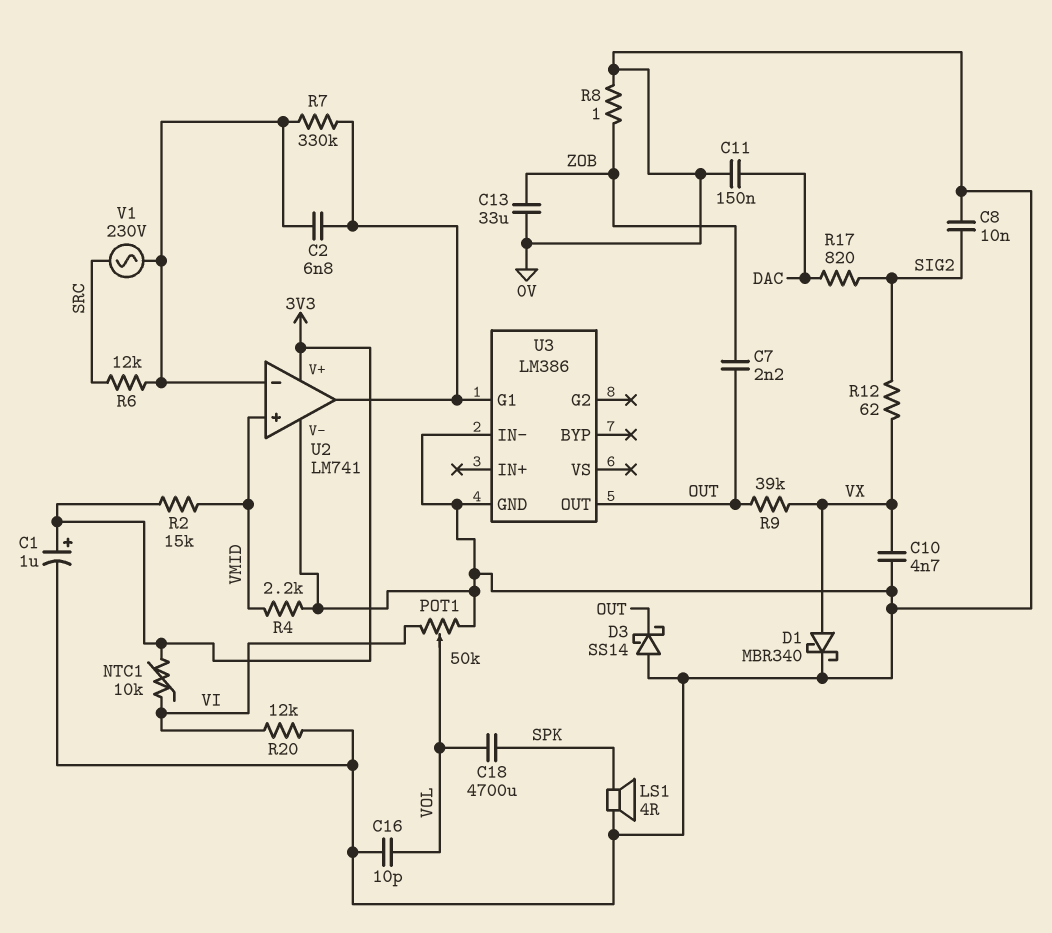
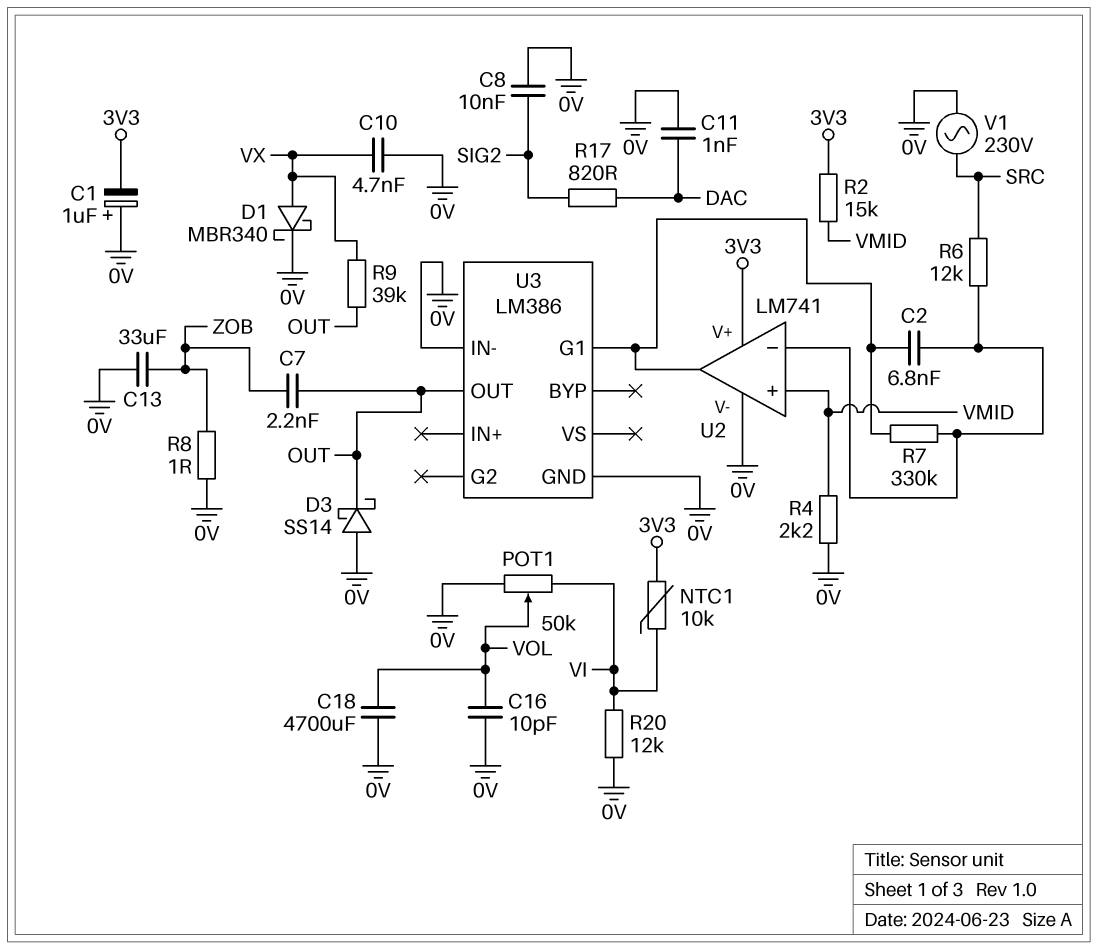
C1: 1uF (plus 3V3, minus 0V) -> 1uF (plus 0V, minus 3V3)
C11: 150nF (0V, DAC) -> 1nF (0V, DAC)
C18: 4700uF (SPK, VOL) -> 4700uF (0V, VOL)
LS1: speaker 4R (0V, SPK) -> none
R12: 62 (SIG2, VX) -> none
V1: AC 230V (SRC, U2/in-) -> AC 230V (0V, SRC)

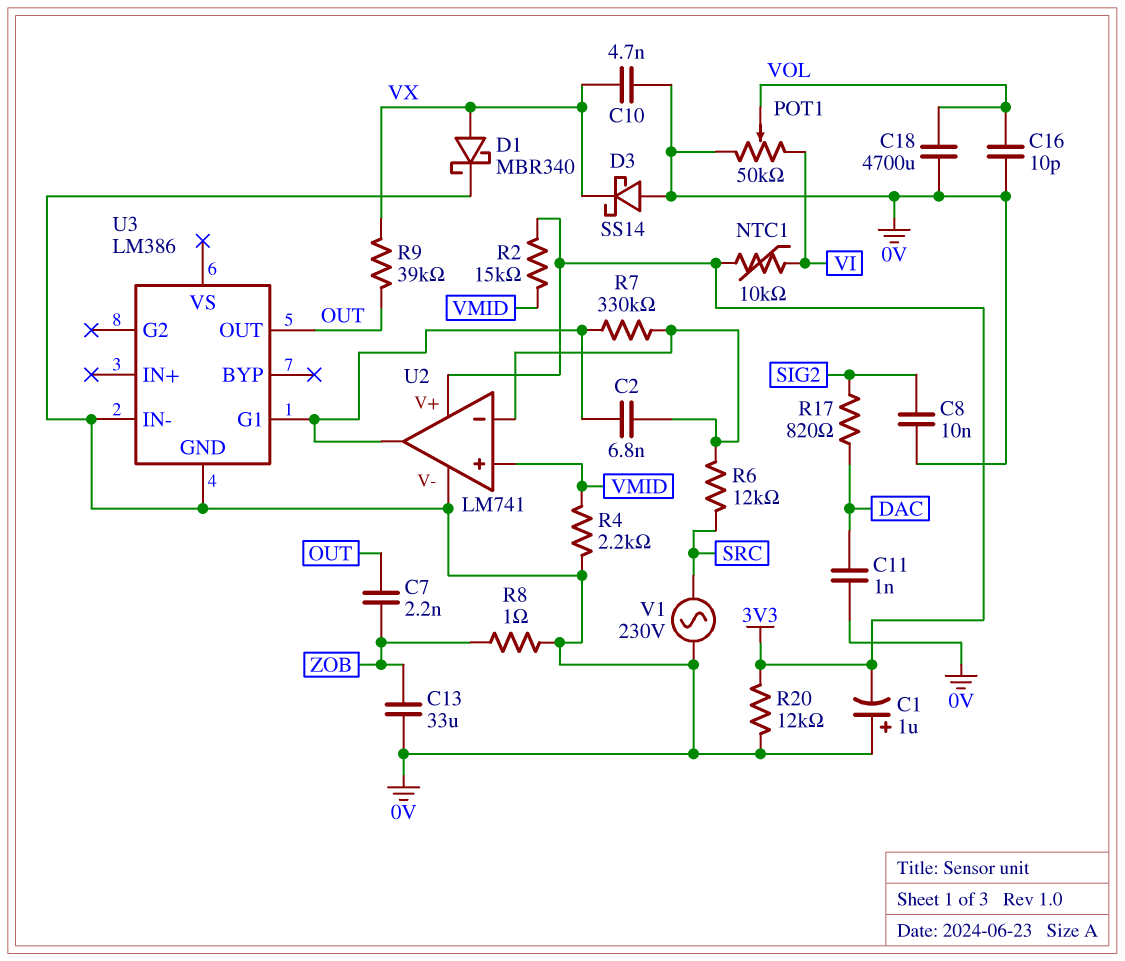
D3: schottky SS14 (A 0V, K OUT) -> schottky SS14 (A 0V, K VX)
R20: 12k (0V, VI) -> 12k (0V, 3V3)

